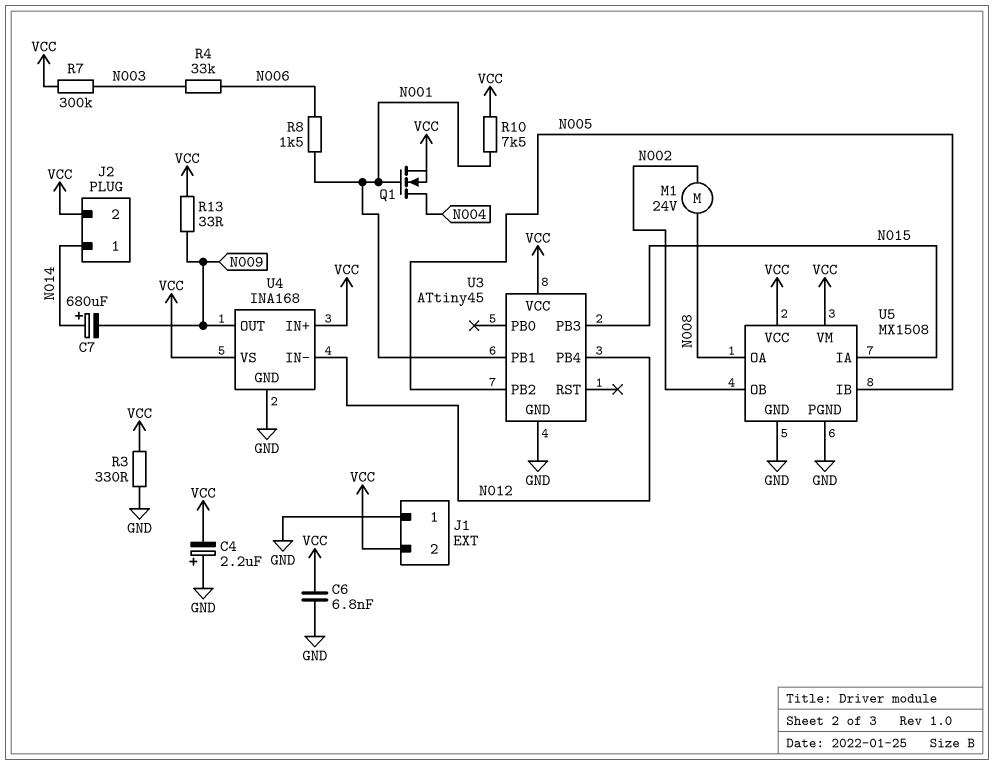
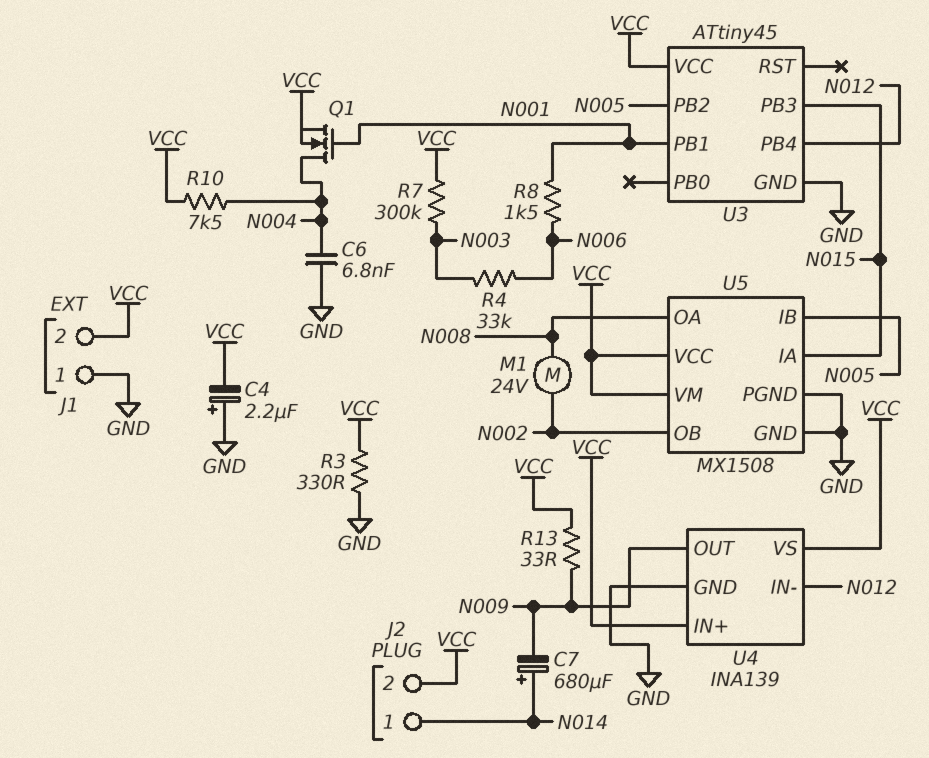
C6: 6.8nF (GND, VCC) -> 6.8nF (GND, N004)
R10: 7.5k (N001, VCC) -> 7.5k (N004, VCC)
U4: INA168 -> INA139

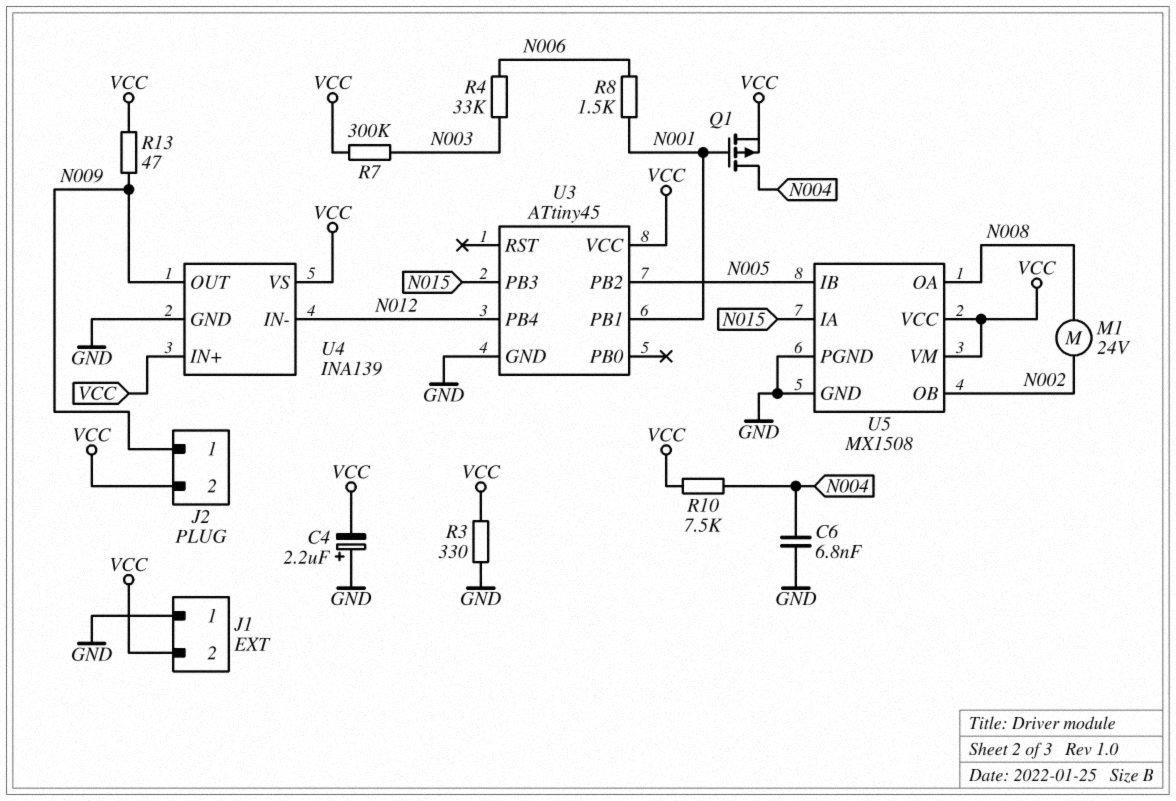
C7: 680uF (plus N014, minus N009) -> none
J2 pin 1: N014 -> N009
Q1: NMOS (G N001, D N004, S VCC) -> PMOS (G N001, D N004, S VCC)
R13: 33 (N009, VCC) -> 47 (N009, VCC)

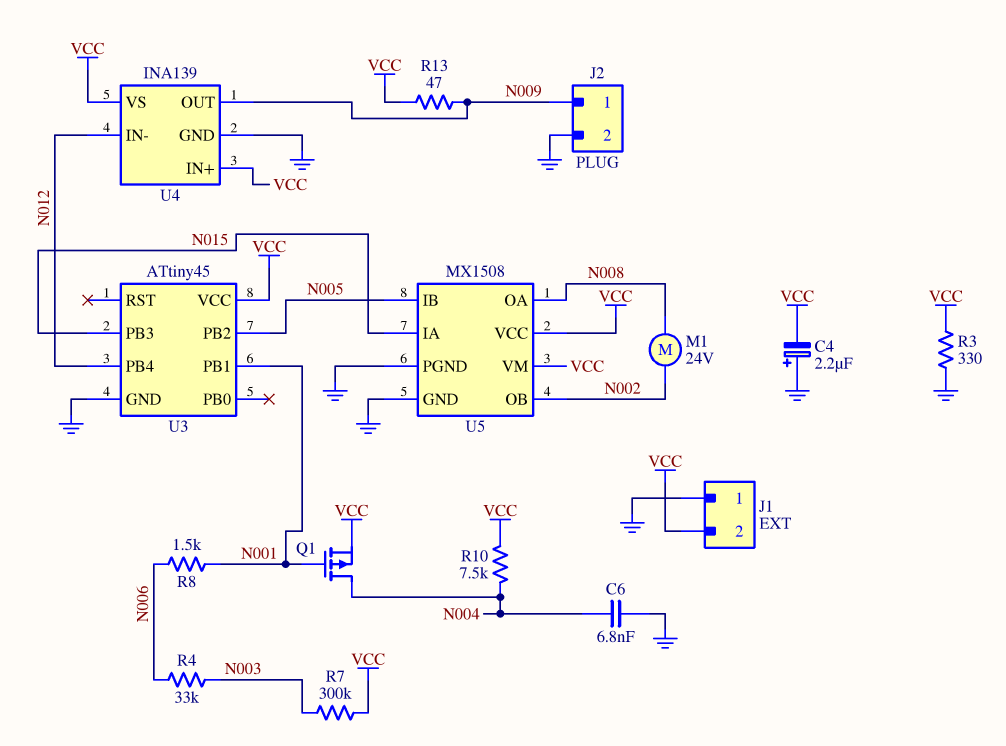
J2 pin 2: VCC -> GND

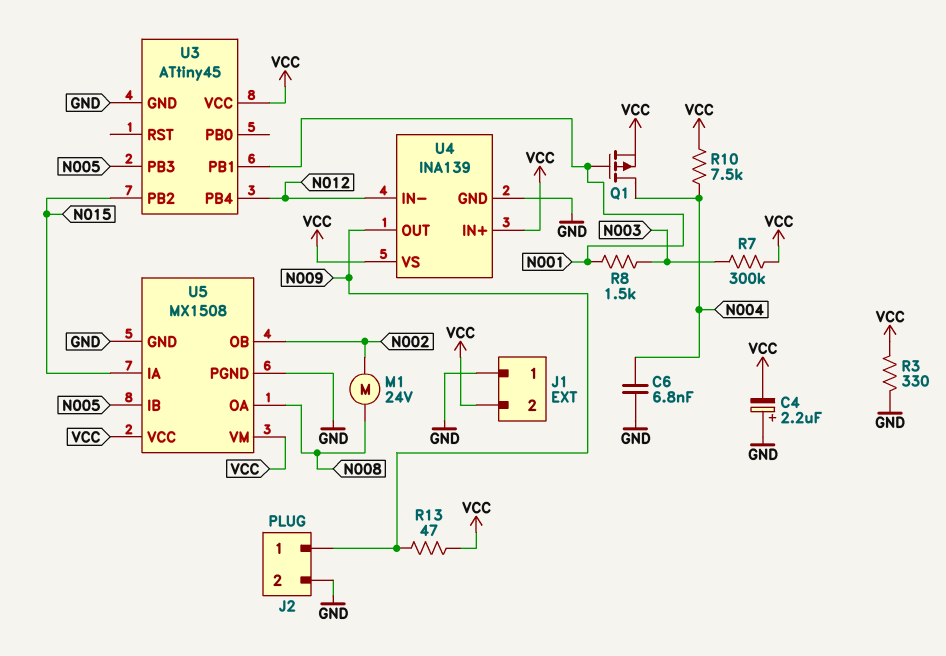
R4: 33k (N003, N006) -> none
R8: 1.5k (N001, N006) -> 1.5k (N001, N003)
U3 pin PB2: N005 -> N015
U3 pin PB3: N015 -> N005

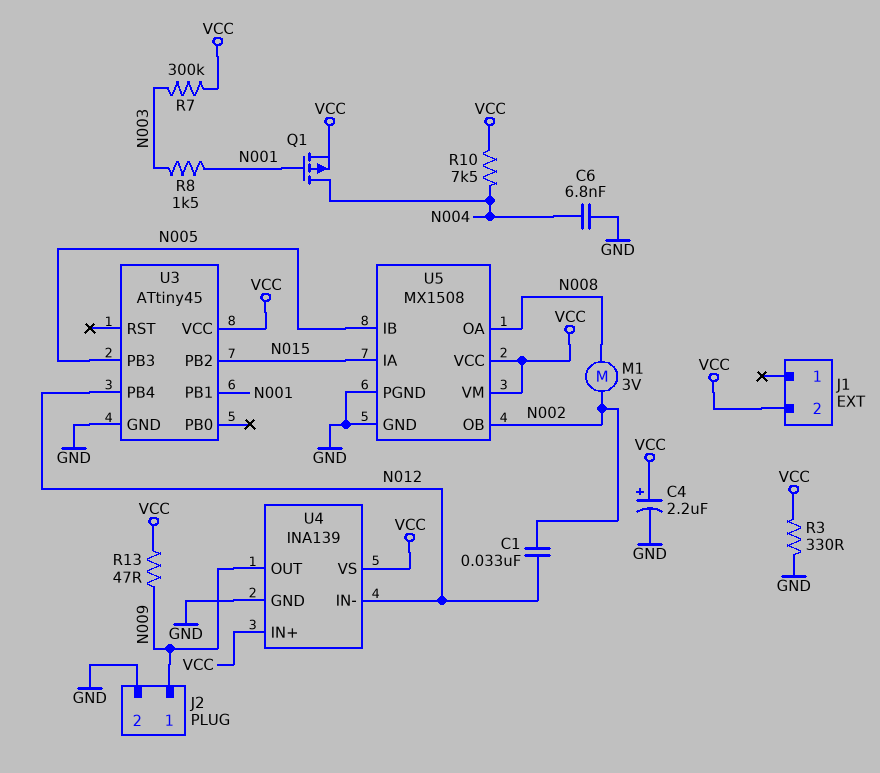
C1: none -> 33nF (N002, N012)
C4: 2.2uF (plus GND, minus VCC) -> 2.2uF (plus VCC, minus GND)
J1 pin 1: GND -> none
M1: motor 24V (N002, N008) -> motor 3V (N002, N008)

